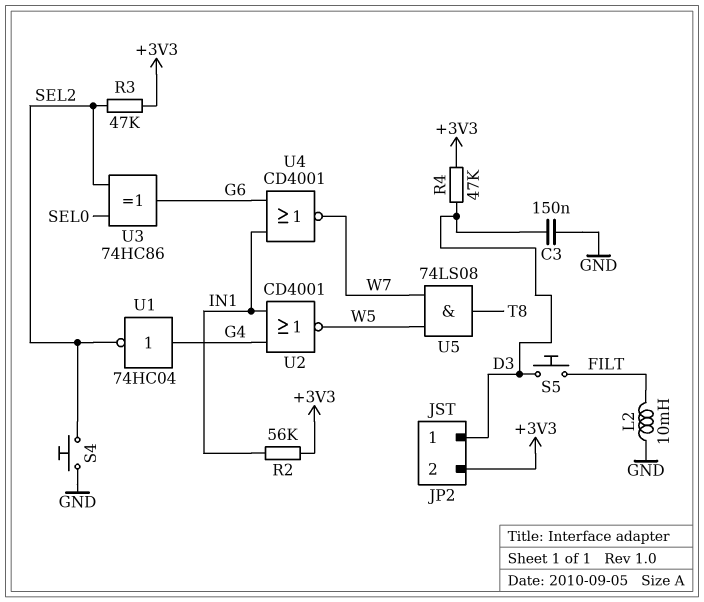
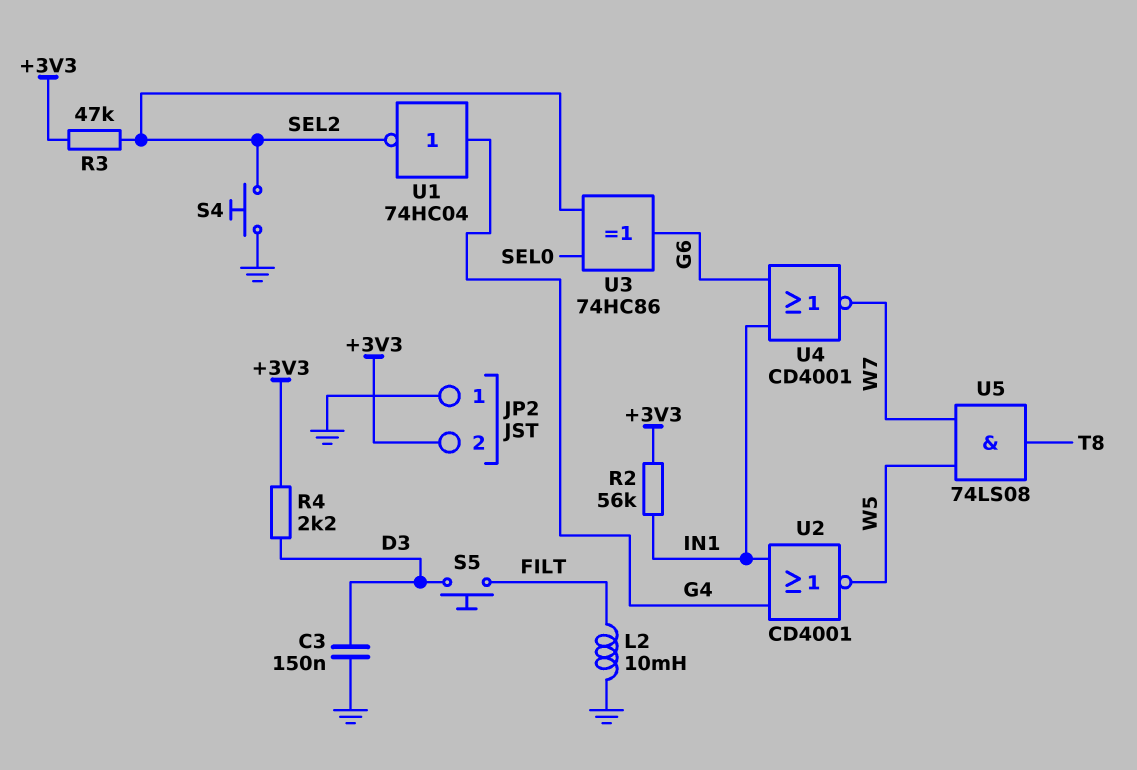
JP2 pin 1: D3 -> GND
R4: 47k (+3V3, D3) -> 2.2k (+3V3, D3)

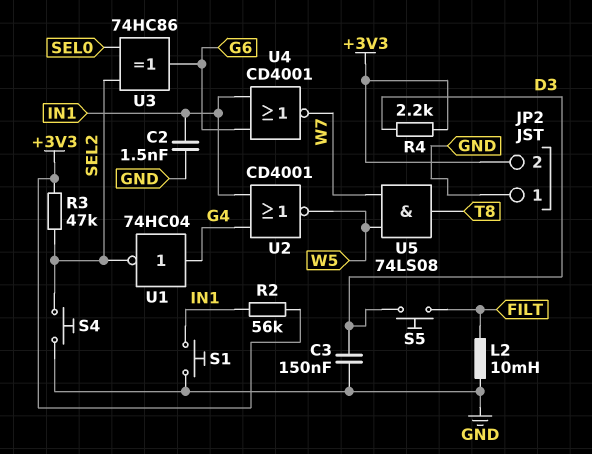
C2: none -> 1.5nF (GND, IN1)
S1: none -> button (GND, IN1)

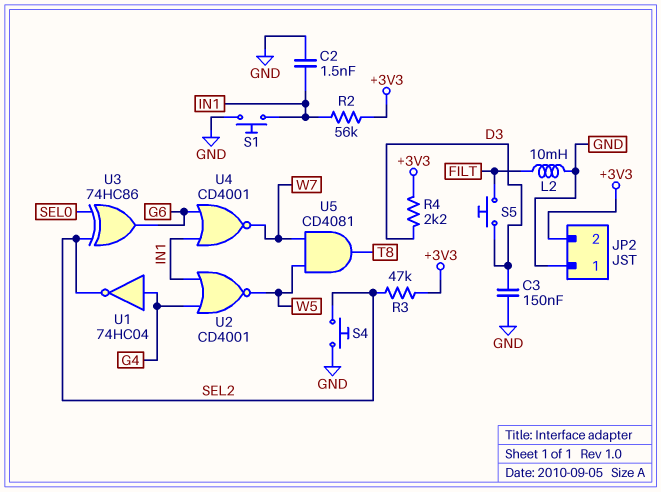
U5: AND 74LS08 (in W5, in W7, out T8) -> AND CD4081 (in W5, in W7, out T8)

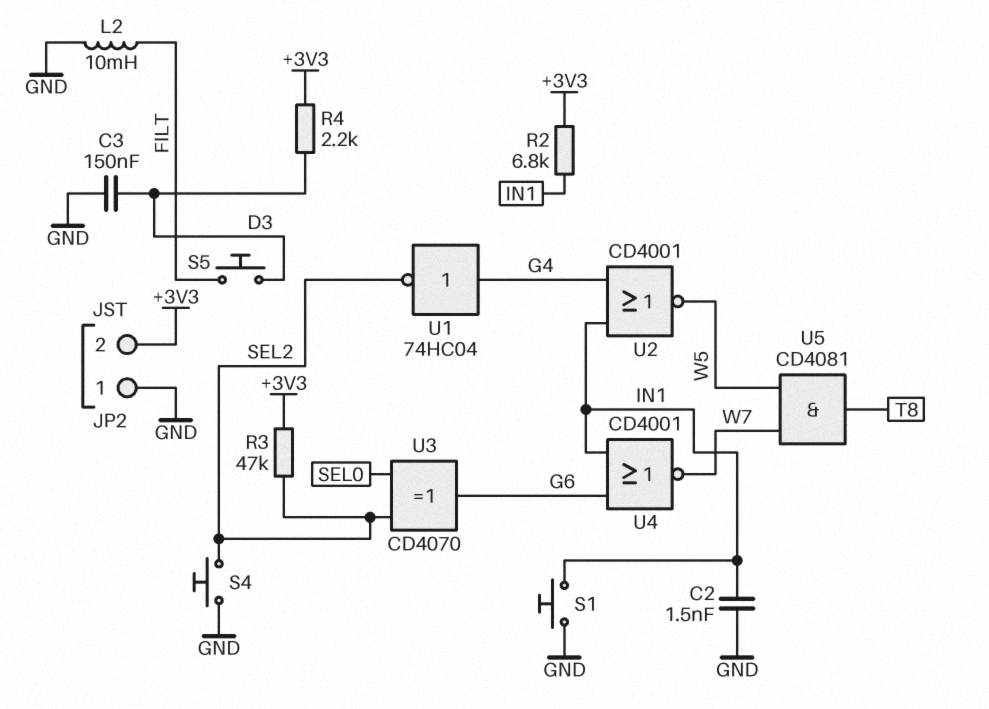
R2: 56k (+3V3, IN1) -> 6.8k (+3V3, IN1)
U3: XOR 74HC86 (in SEL0, in SEL2, out G6) -> XOR CD4070 (in SEL0, in SEL2, out G6)

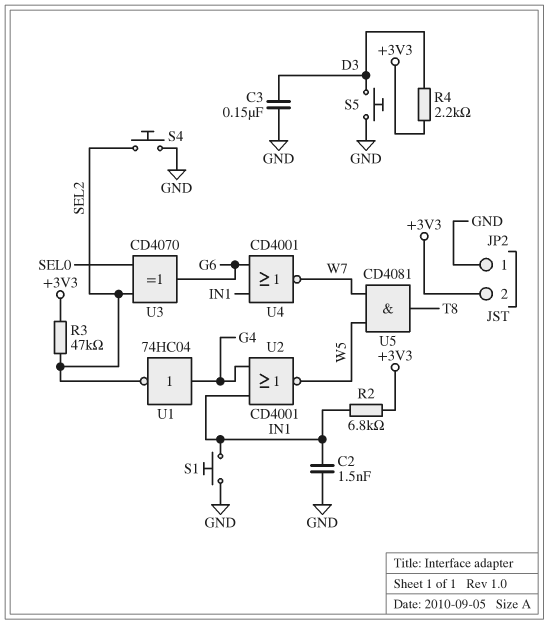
L2: 10mH (FILT, GND) -> none
S5: button (D3, FILT) -> button (D3, GND)

